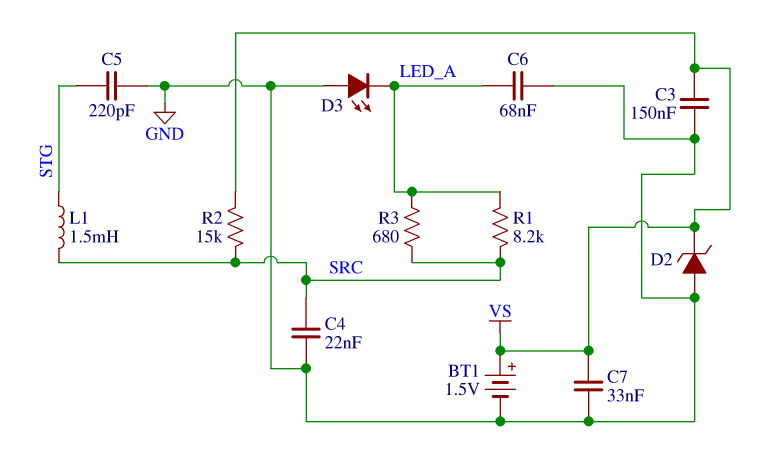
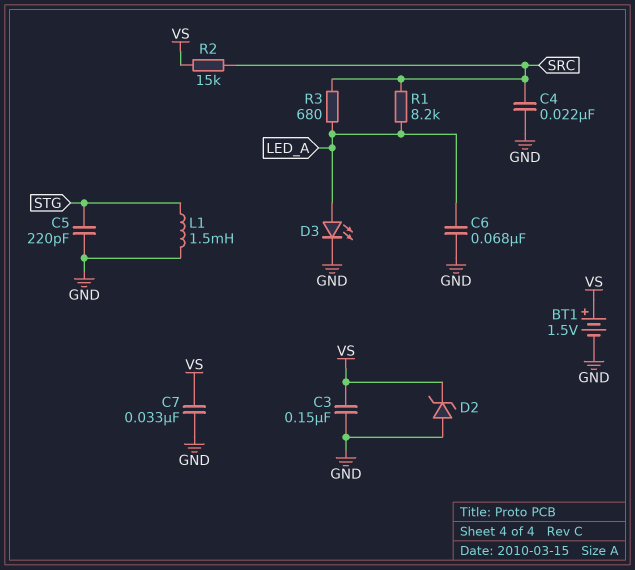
D3: LED (A GND, K LED_A) -> LED (A LED_A, K GND)
L1: 1.5mH (SRC, STG) -> 1.5mH (GND, STG)

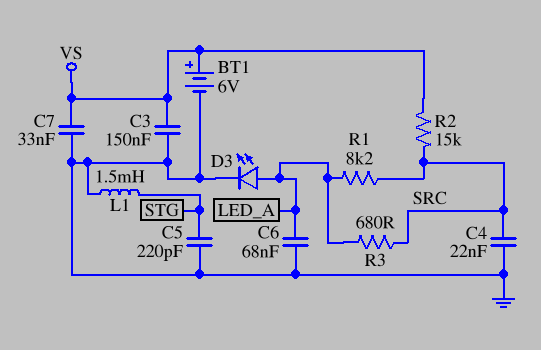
BT1: 1.5V (plus VS, minus GND) -> 6V (plus VS, minus GND)
D2: zener (A GND, K VS) -> none

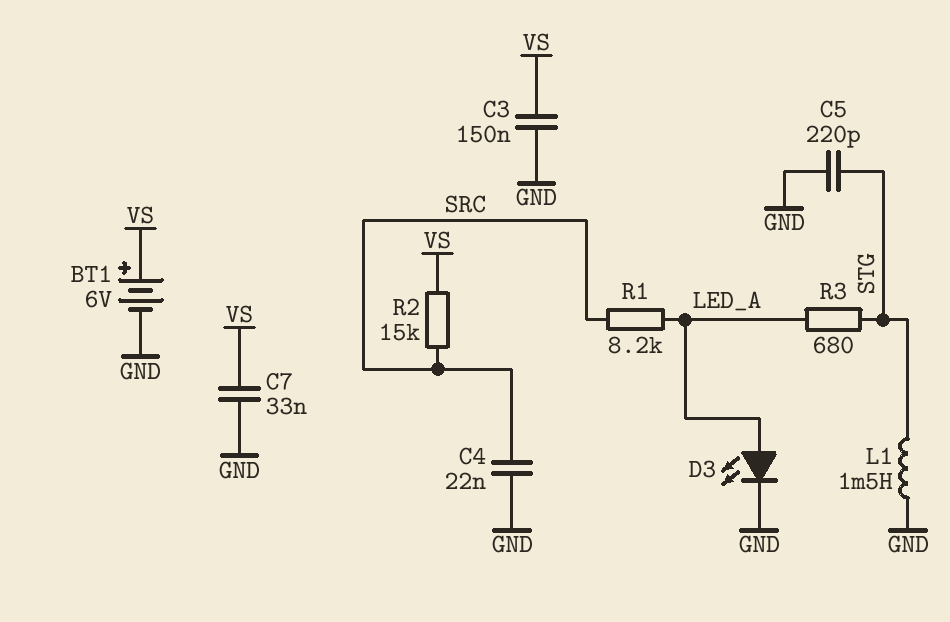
C6: 68nF (GND, LED_A) -> none
R3: 680 (LED_A, SRC) -> 680 (LED_A, STG)

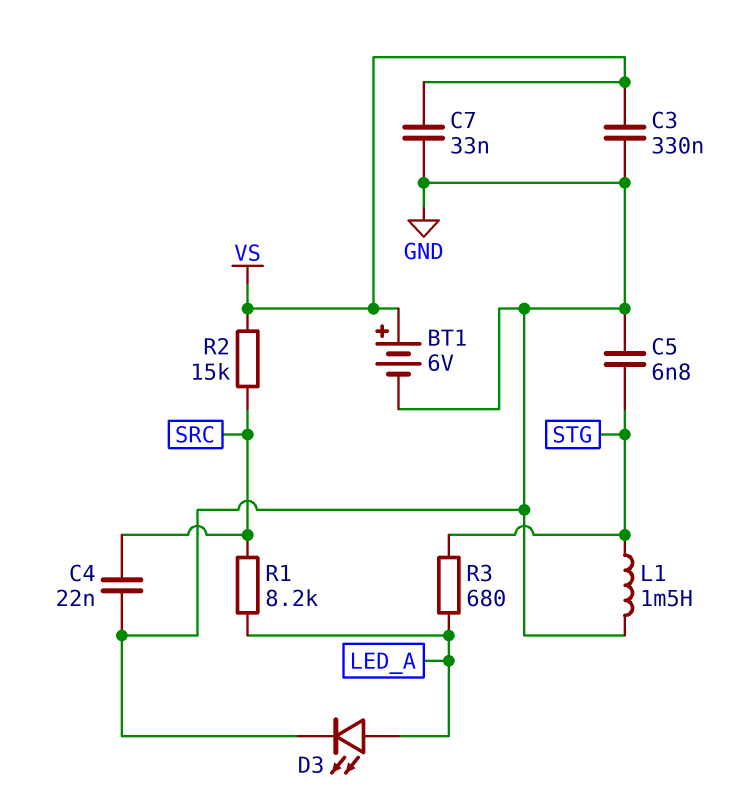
C3: 150nF (GND, VS) -> 330nF (GND, VS)
C5: 220pF (GND, STG) -> 6.8nF (GND, STG)

